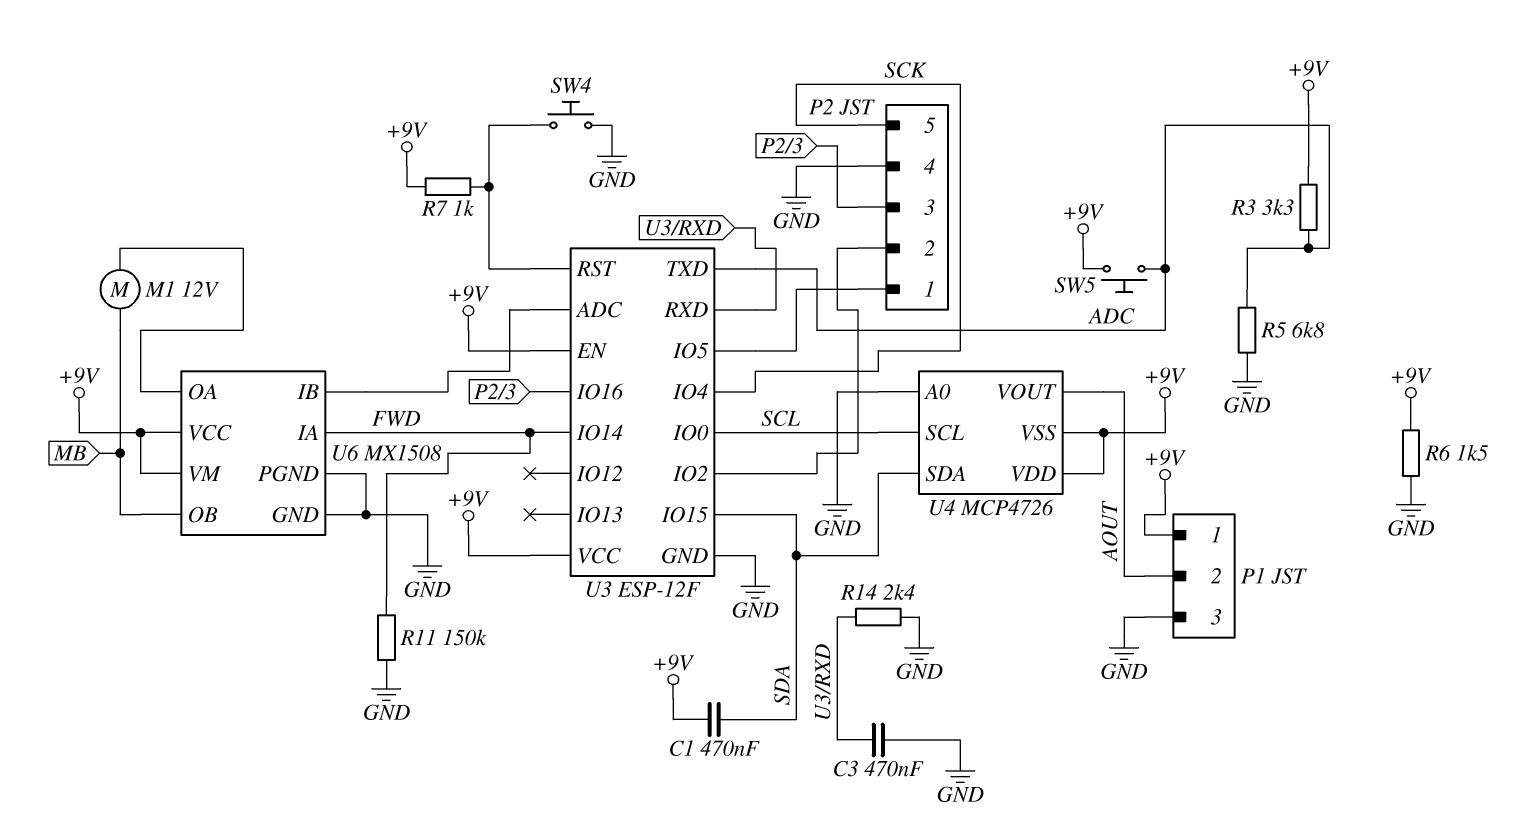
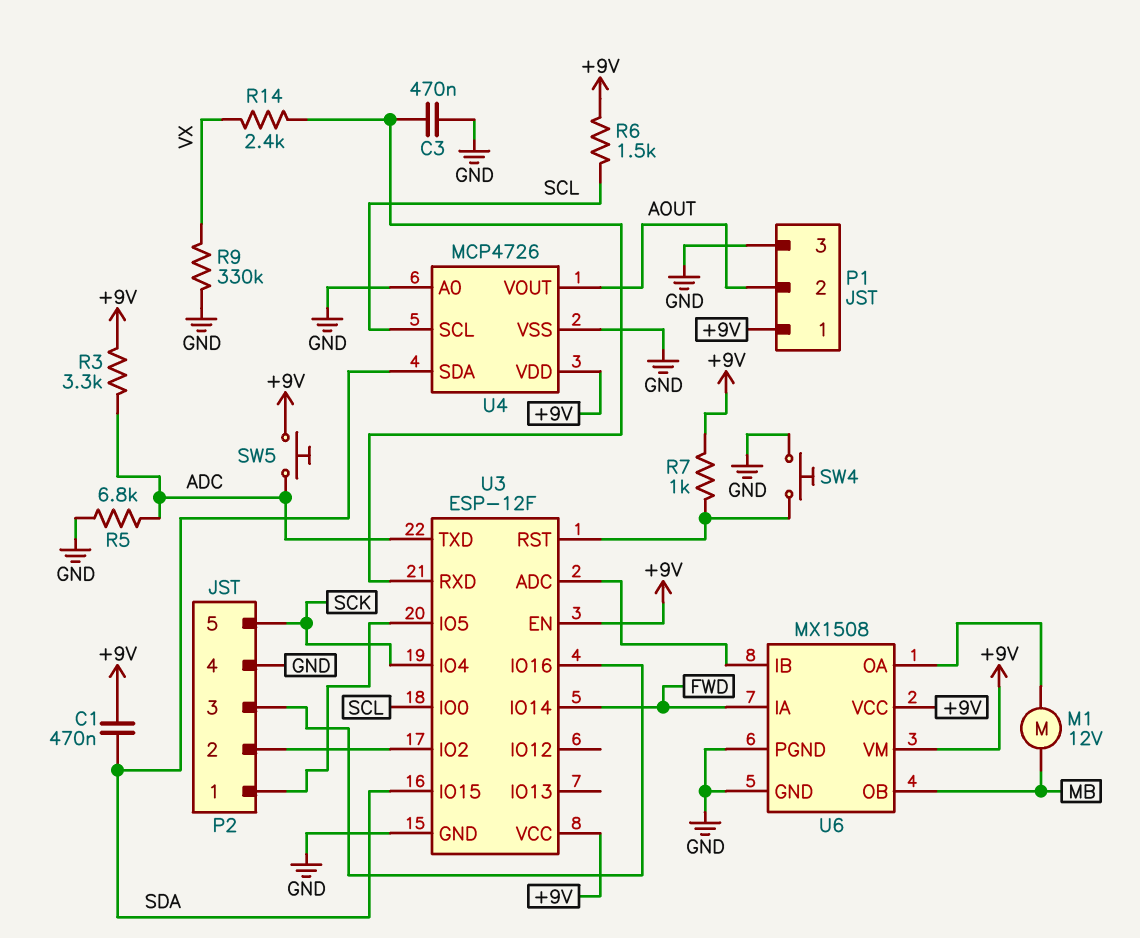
R6: 1.5k (+9V, GND) -> 1.5k (+9V, SCL)
R9: none -> 330k (GND, VX)
R11: 150k (FWD, GND) -> none
R14: 2.4k (GND, U3/RXD) -> 2.4k (U3/RXD, VX)
U4 pin VSS: +9V -> GND

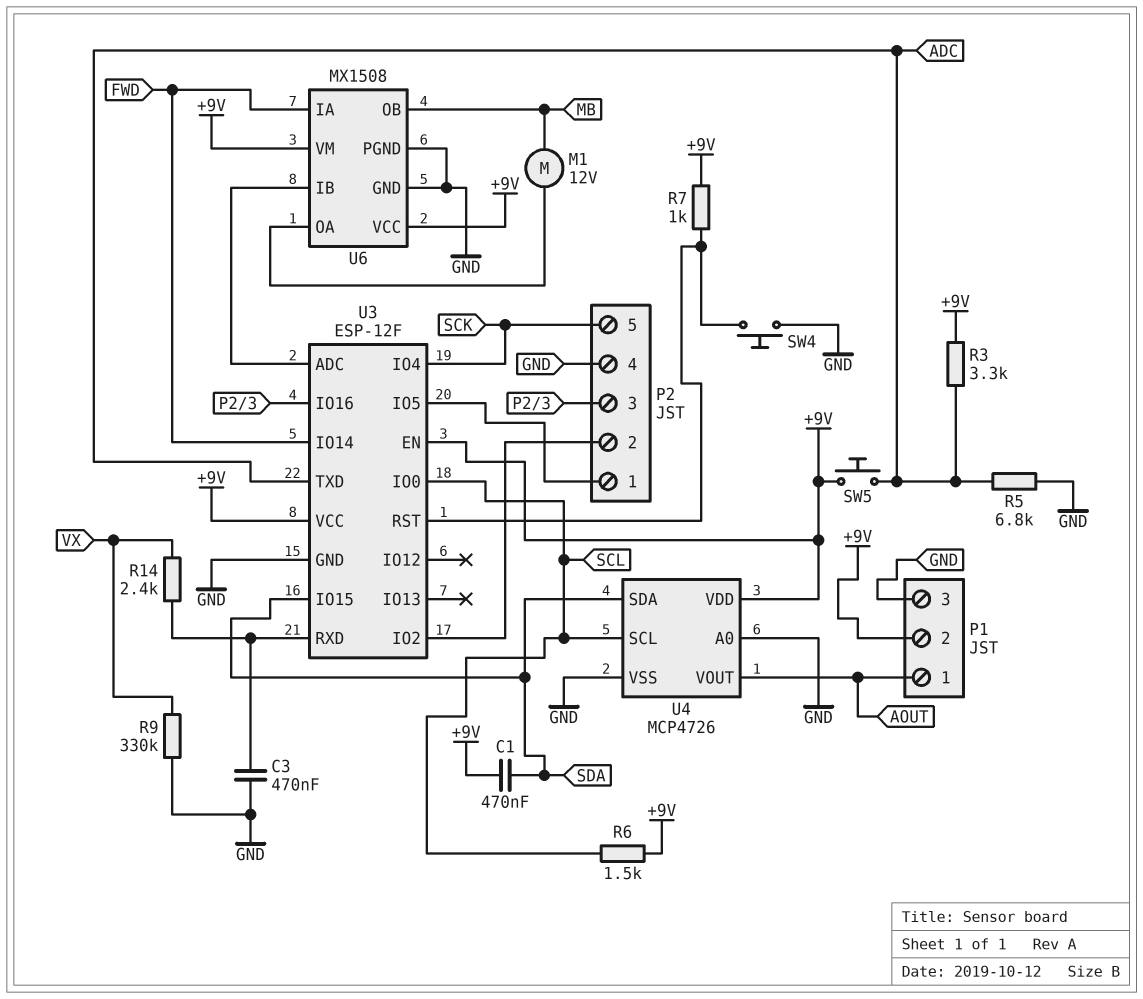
P1 pin 1: +9V -> AOUT
P1 pin 2: AOUT -> +9V

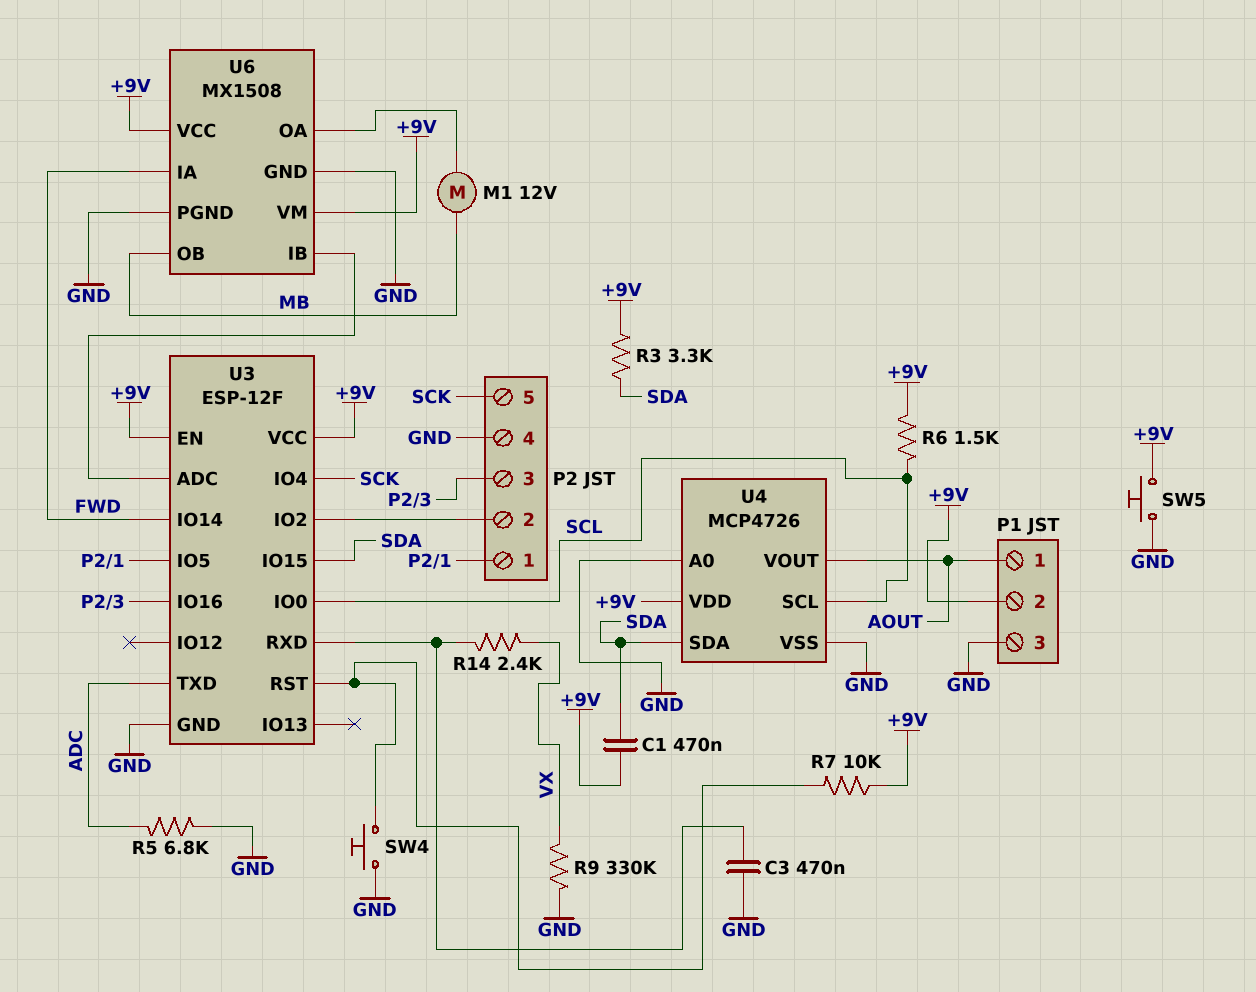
R3: 3.3k (+9V, ADC) -> 3.3k (+9V, SDA)
R7: 1k (+9V, U3/RST) -> 10k (+9V, U3/RST)
SW5: button (+9V, ADC) -> button (+9V, GND)

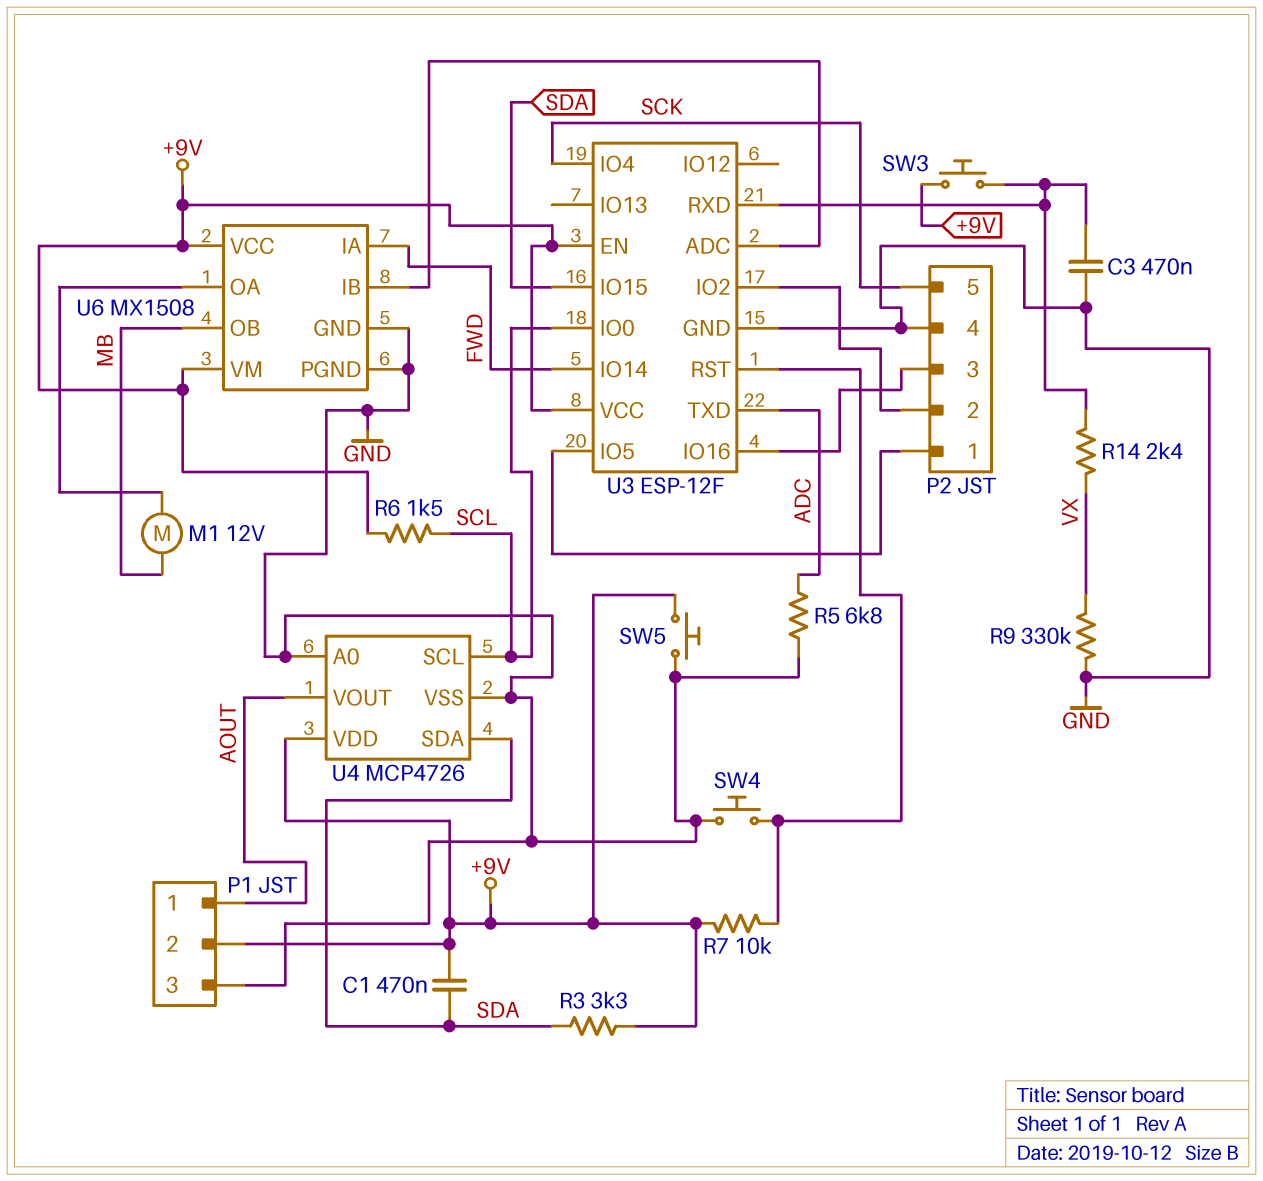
SW3: none -> button (+9V, U3/RXD)

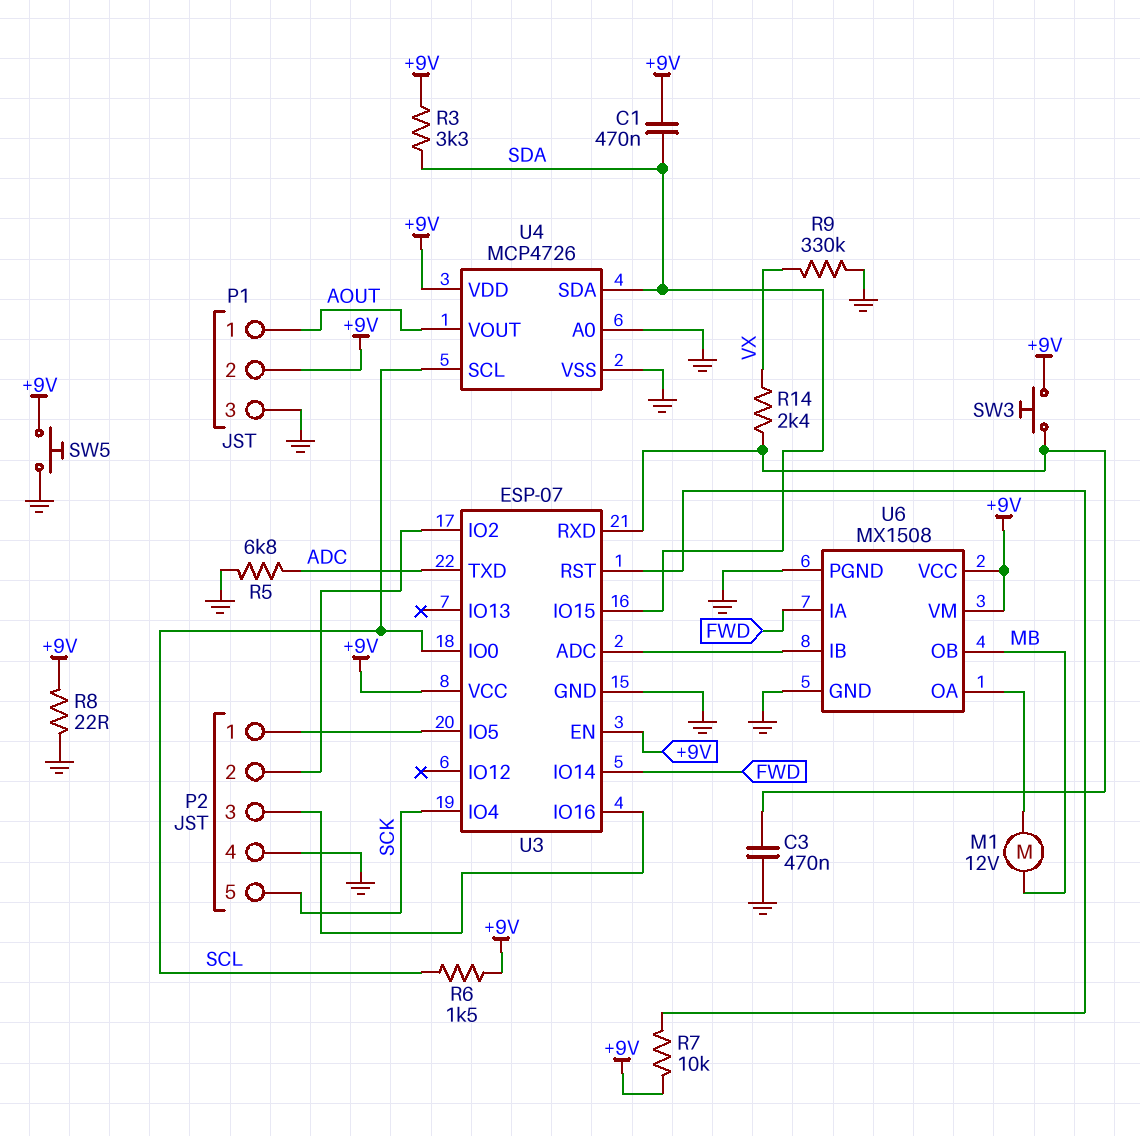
R8: none -> 22 (+9V, GND)
SW4: button (GND, U3/RST) -> none
U3: ESP-12F -> ESP-07

